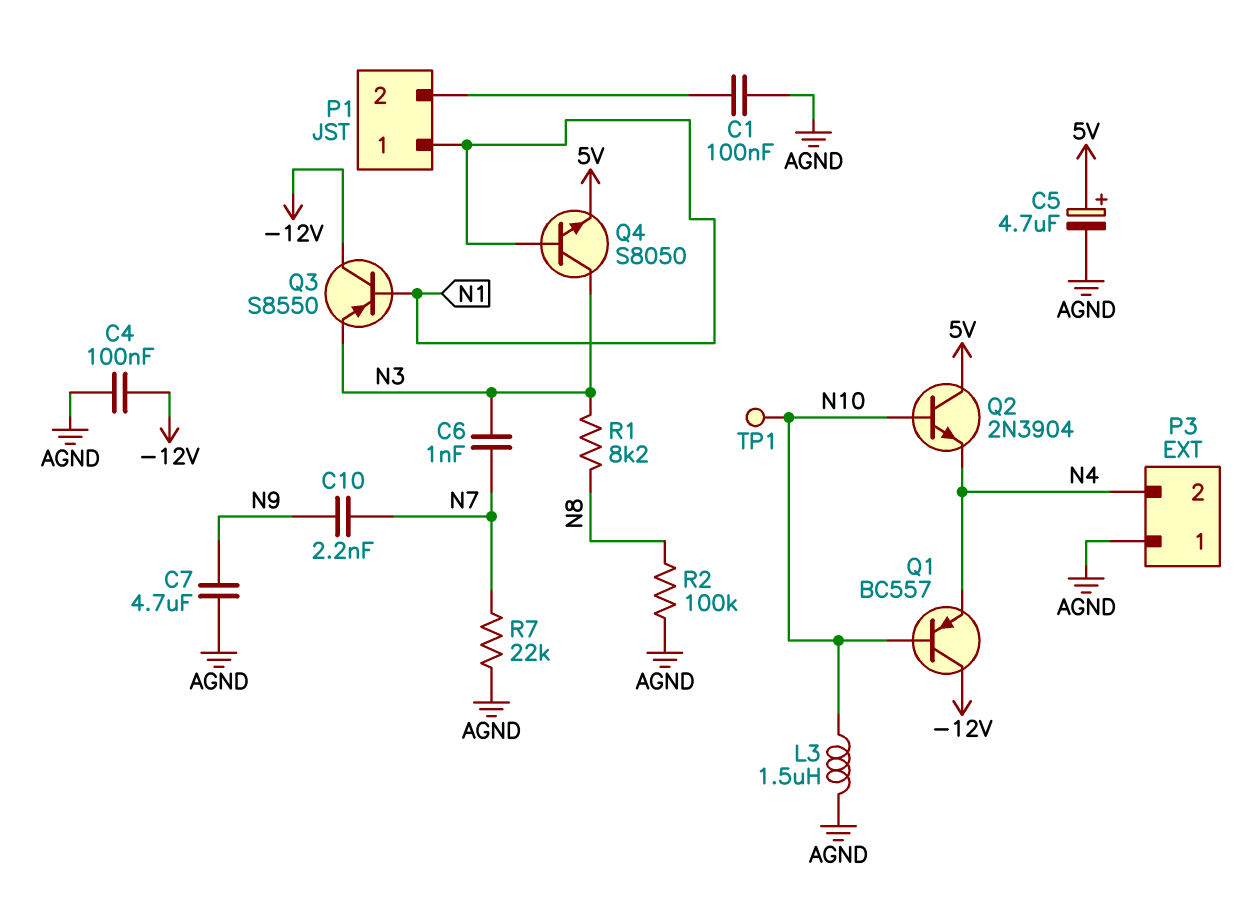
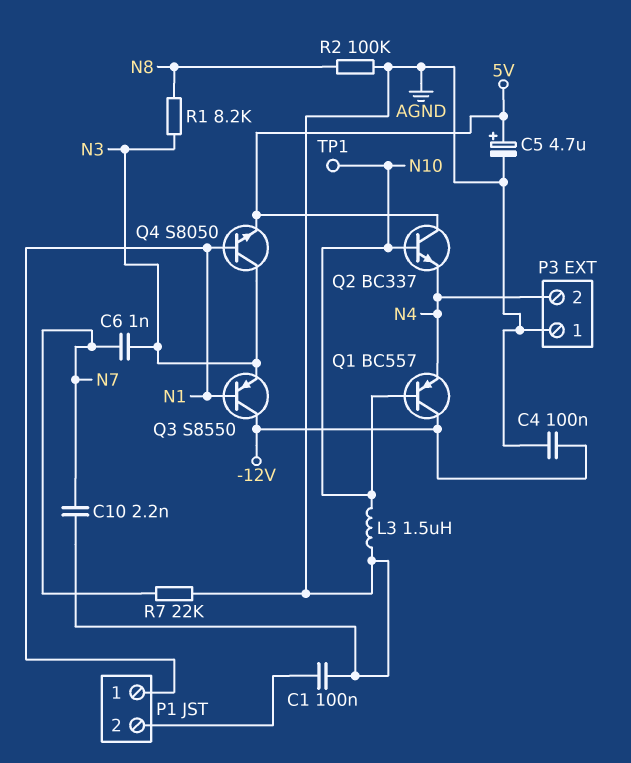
C7: 4.7uF (AGND, N9) -> none
C10: 2.2nF (N7, N9) -> 2.2nF (AGND, N7)
Q2: NPN 2N3904 (B N10, C 5V, E N4) -> NPN BC337 (B N10, C 5V, E N4)

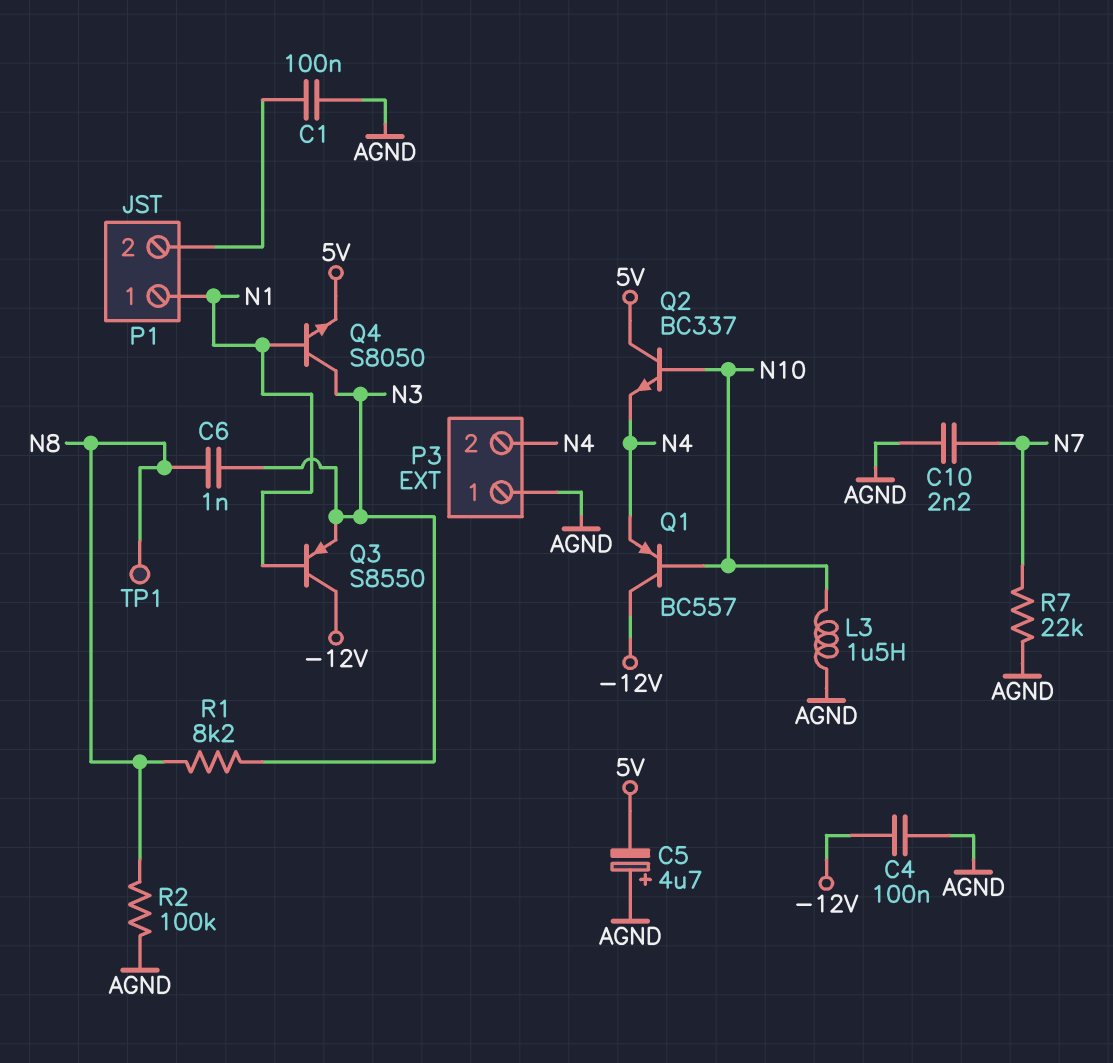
C5: 4.7uF (plus 5V, minus AGND) -> 4.7uF (plus AGND, minus 5V)
C6: 1nF (N3, N7) -> 1nF (N3, N8)
TP1: test point (N10) -> test point (N8)

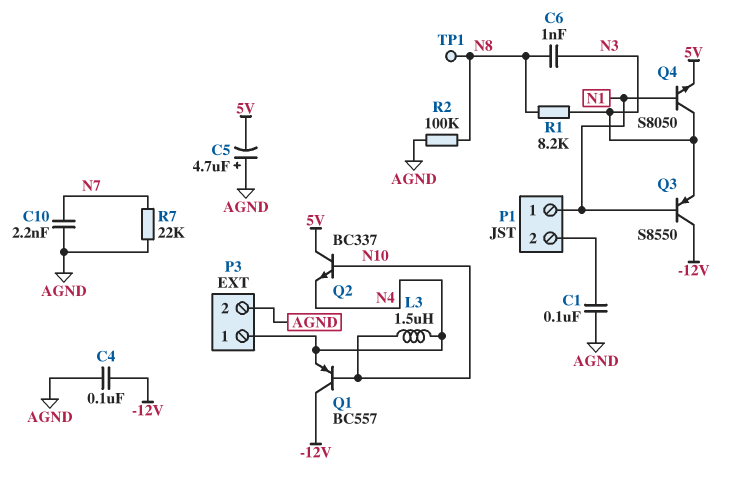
L3: 1.5uH (AGND, N10) -> 1.5uH (N4, N10)
P3 pin 1: AGND -> N4
P3 pin 2: N4 -> AGND

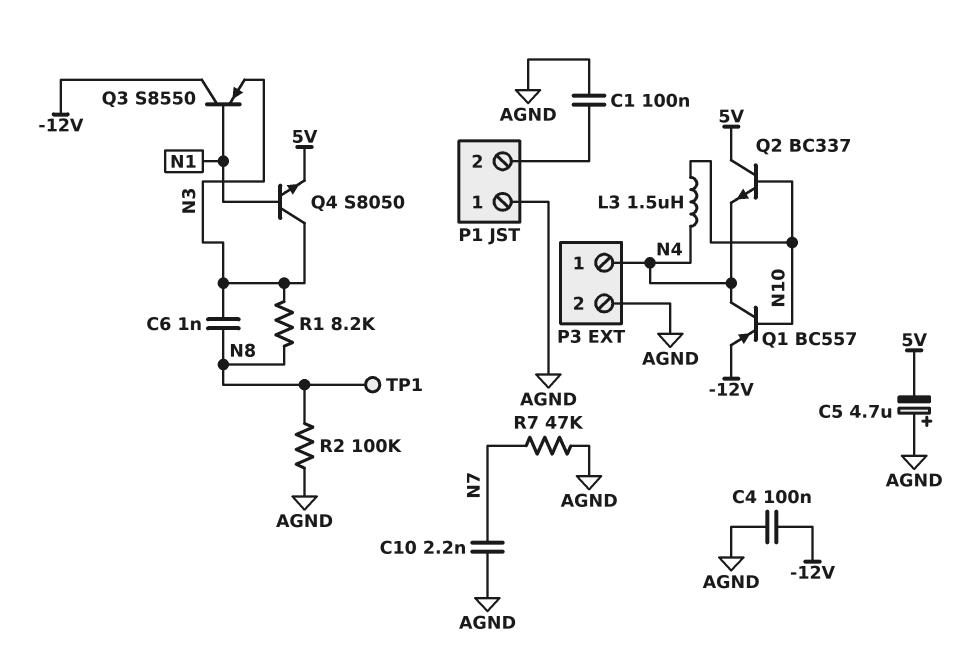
P1 pin 1: N1 -> AGND
Q1: PNP BC557 (B N10, C -12V, E N4) -> PNP BC557 (B N10, C N4, E -12V)
R7: 22k (AGND, N7) -> 47k (AGND, N7)

